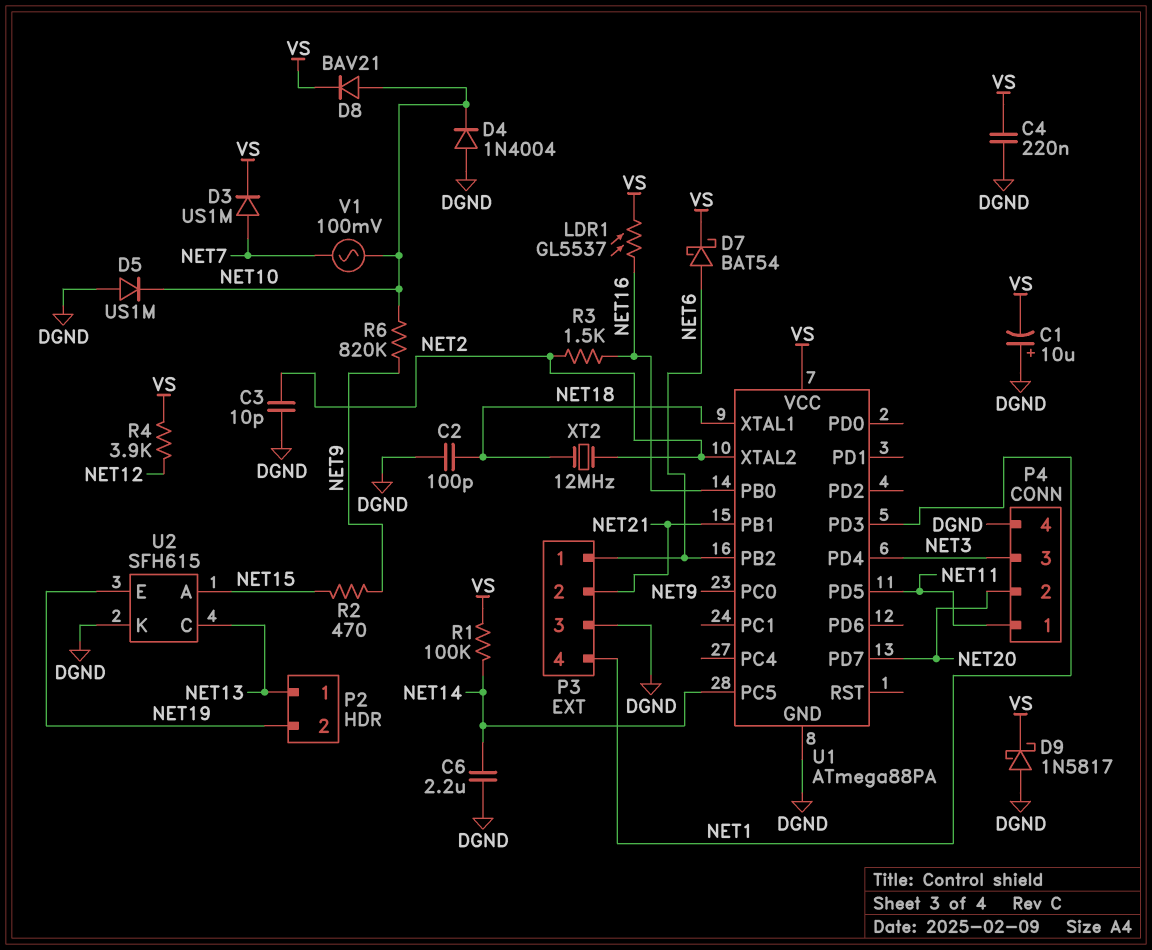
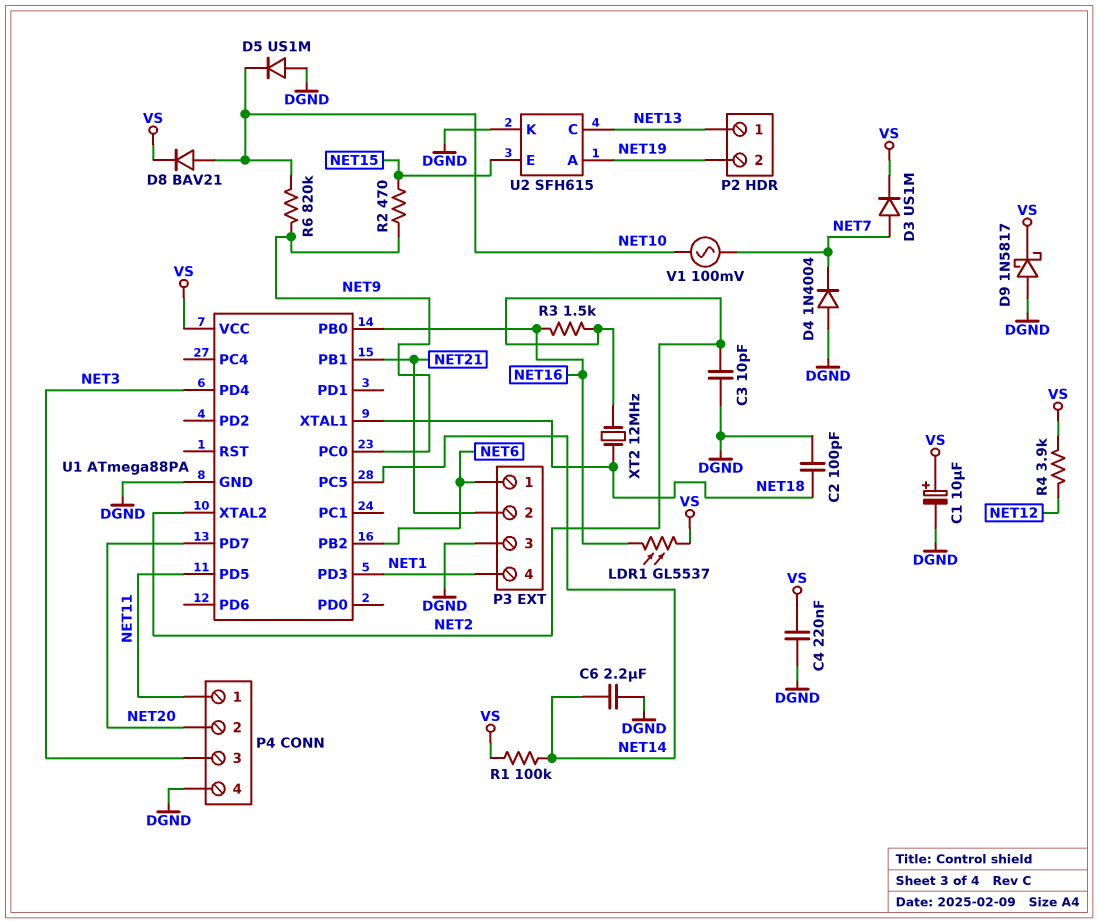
C1: 10uF (plus DGND, minus VS) -> 10uF (plus VS, minus DGND)
D4: diode 1N4004 (A DGND, K NET10) -> diode 1N4004 (A DGND, K NET7)
D7: schottky BAT54 (A NET6, K VS) -> none
U2 pin A: NET15 -> NET19
U2 pin E: NET19 -> NET15

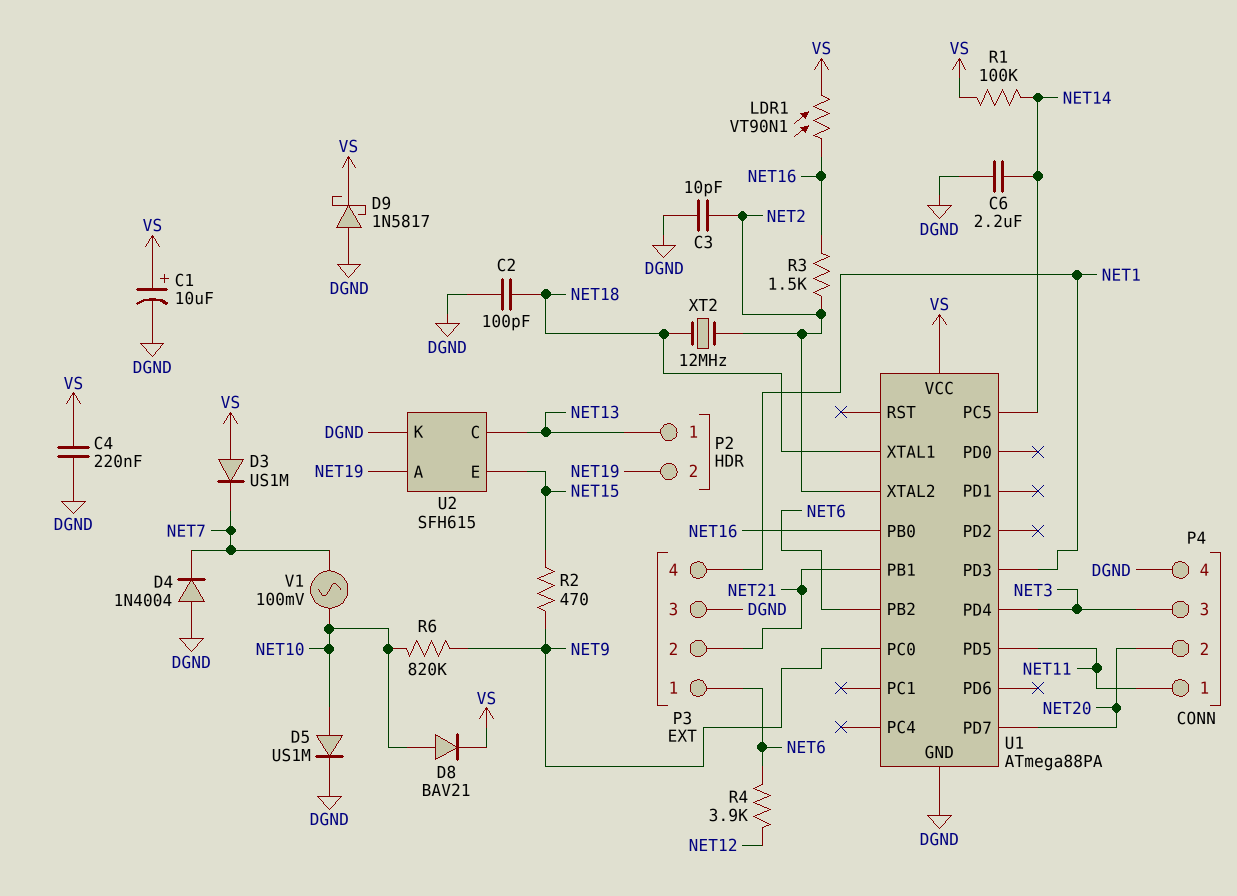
D3: diode US1M (A NET7, K VS) -> diode US1M (A VS, K NET7)
D5: diode US1M (A DGND, K NET10) -> diode US1M (A NET10, K DGND)
LDR1: GL5537 (NET16, VS) -> VT90N1 (NET16, VS)
R4: 3.9k (NET12, VS) -> 3.9k (NET6, NET12)

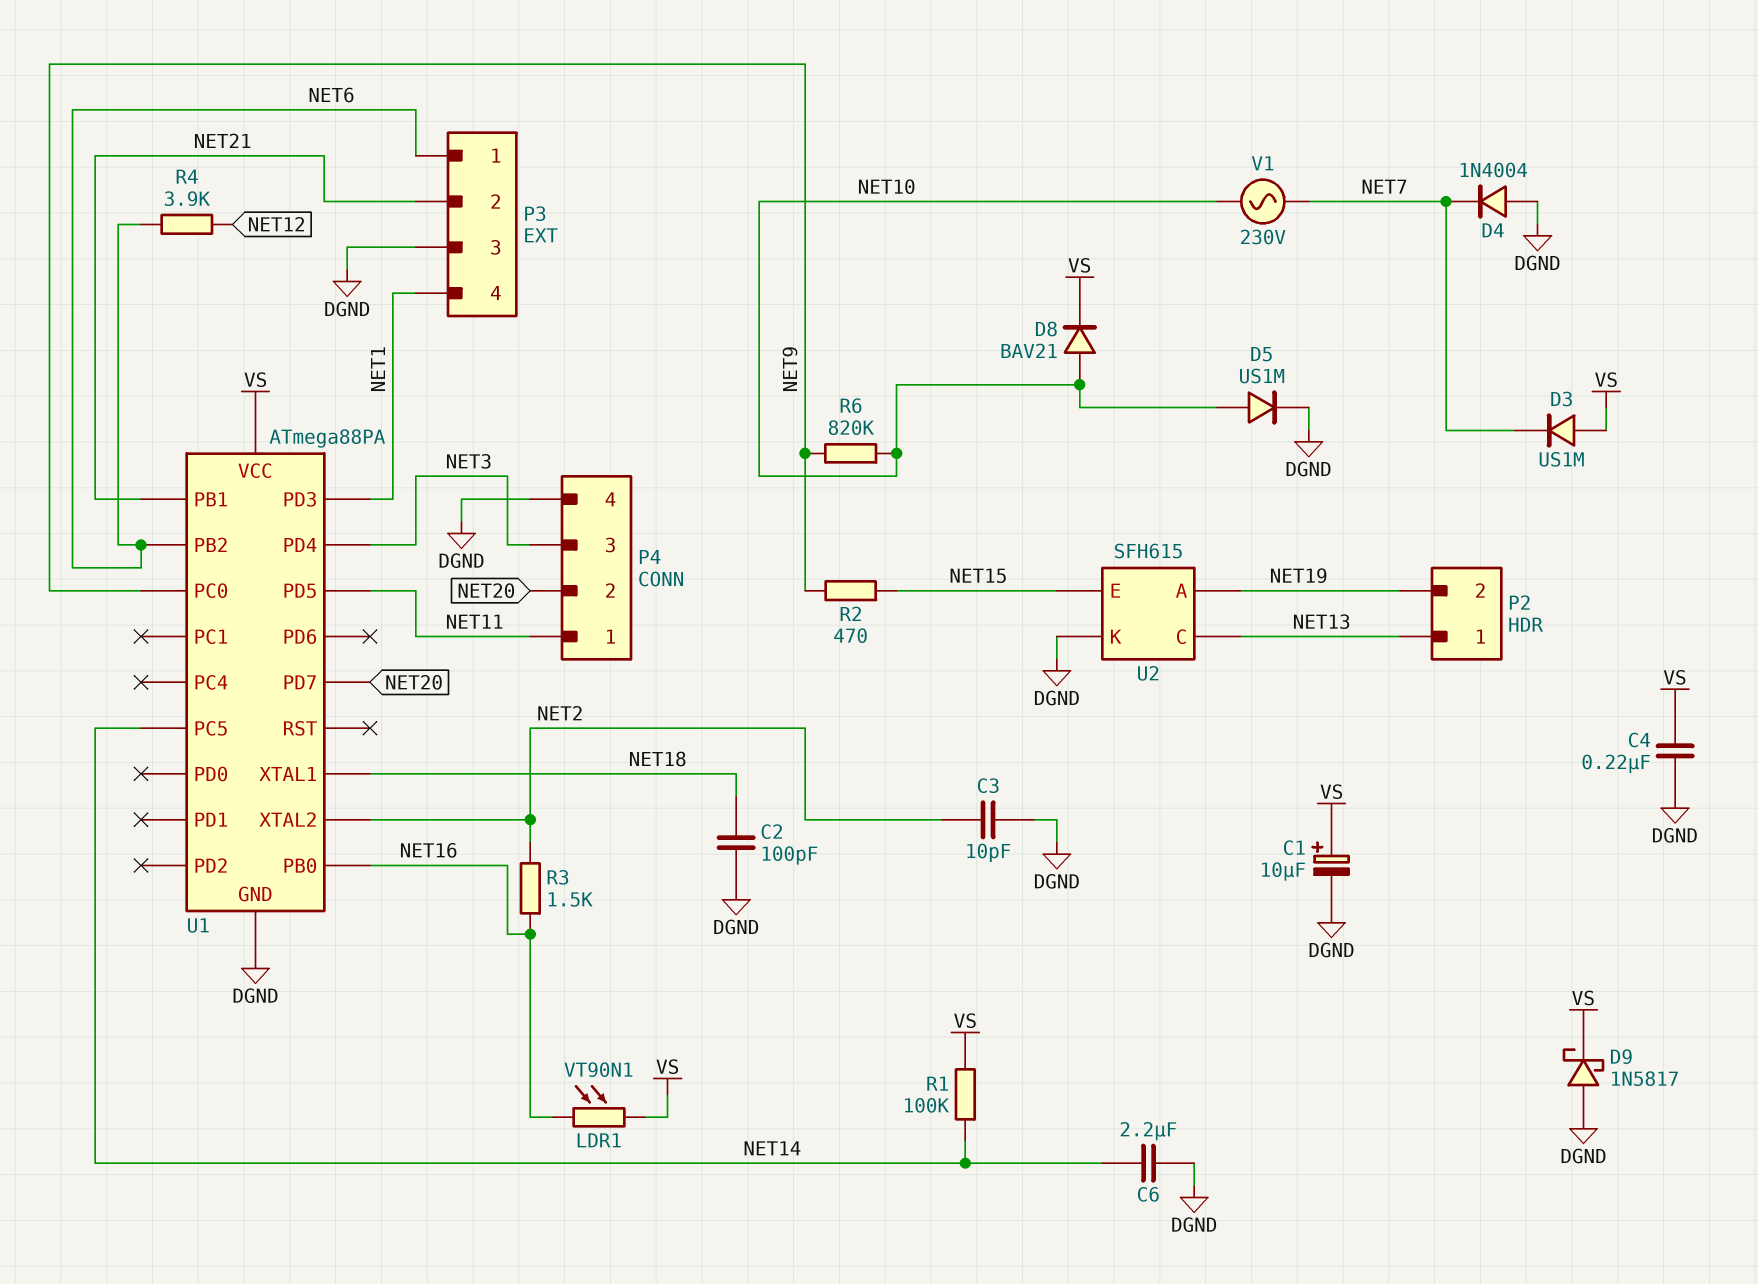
V1: AC 100mV (NET7, NET10) -> AC 230V (NET7, NET10)
XT2: 12MHz (NET2, NET18) -> none

